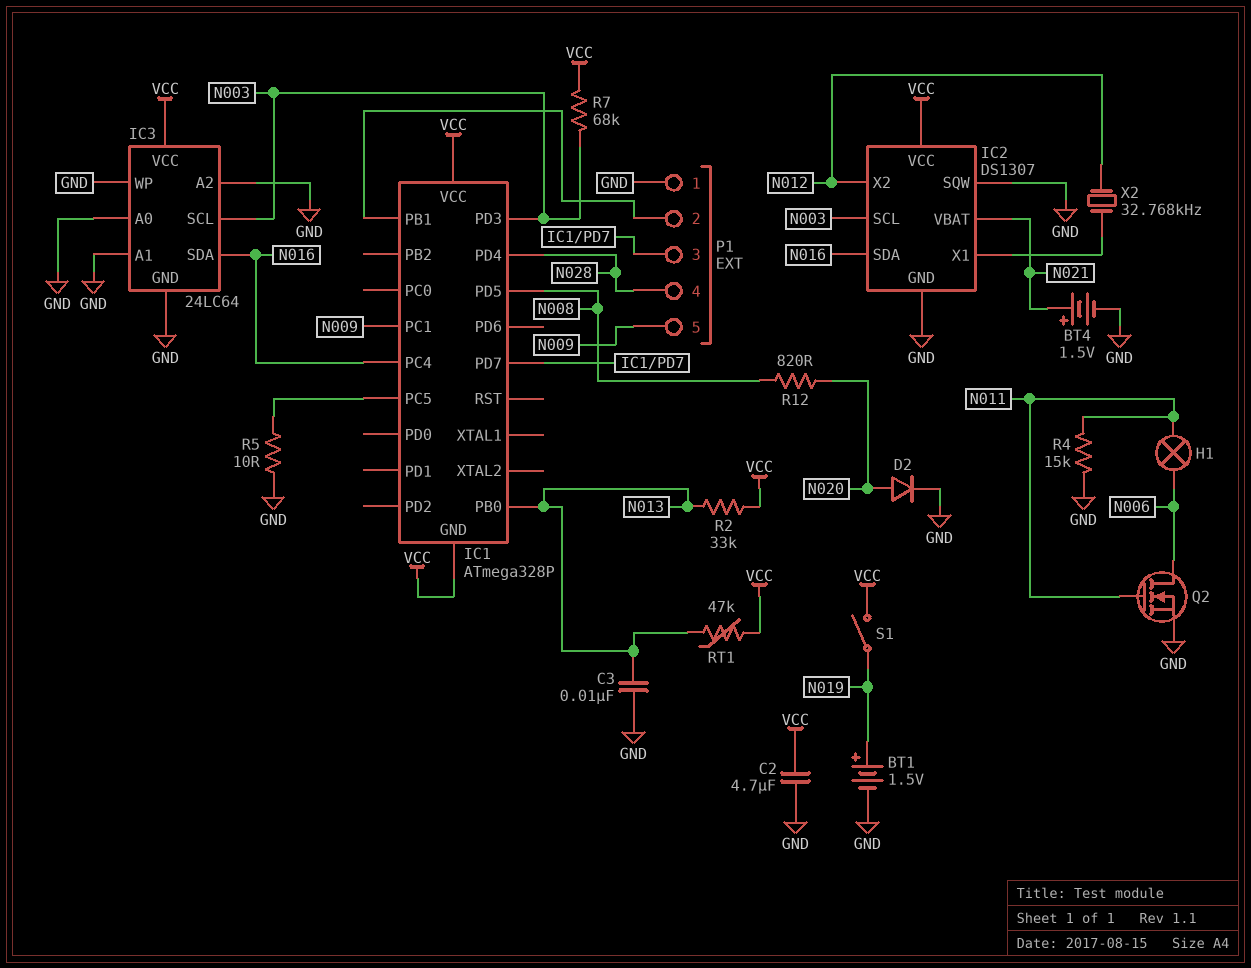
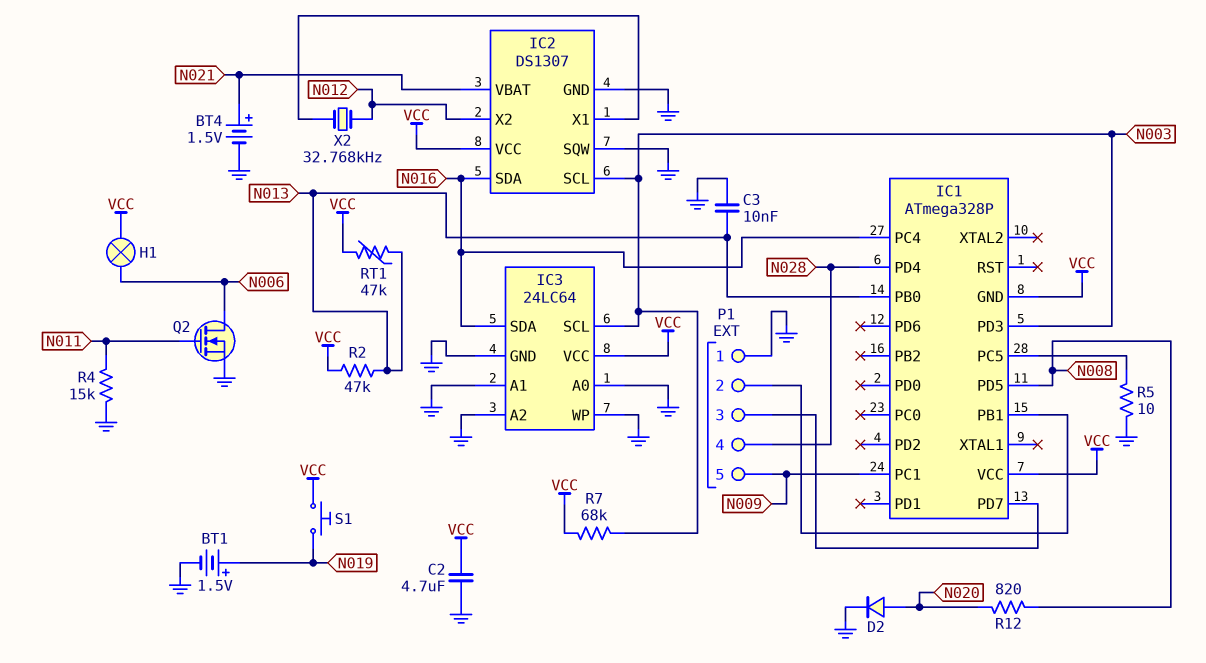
H1: lamp (N006, N011) -> lamp (N006, VCC)
R2: 33k (N013, VCC) -> 47k (N013, VCC)
S1: switch (N019, VCC) -> button (N019, VCC)

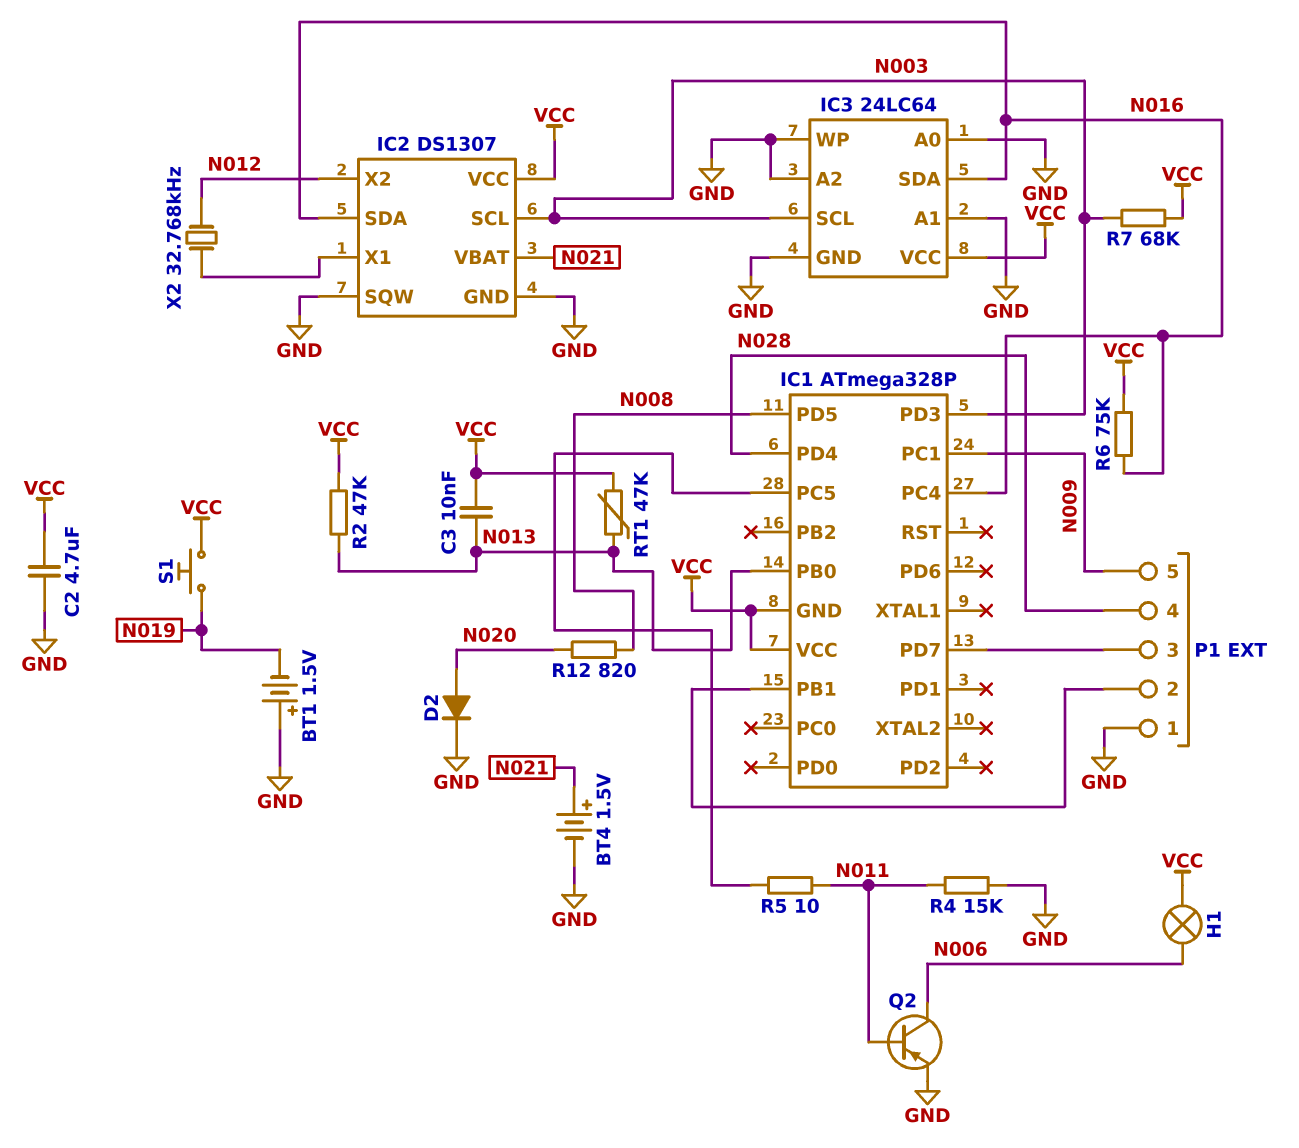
BT1: 1.5V (plus N019, minus GND) -> 1.5V (plus GND, minus N019)
C3: 10nF (GND, N013) -> 10nF (N013, VCC)
Q2: NMOS (G N011, D N006, S GND) -> PNP (B N011, C N006, E GND)
R5: 10 (GND, IC1/PC5) -> 10 (IC1/PC5, N011)
R6: none -> 75k (N016, VCC)

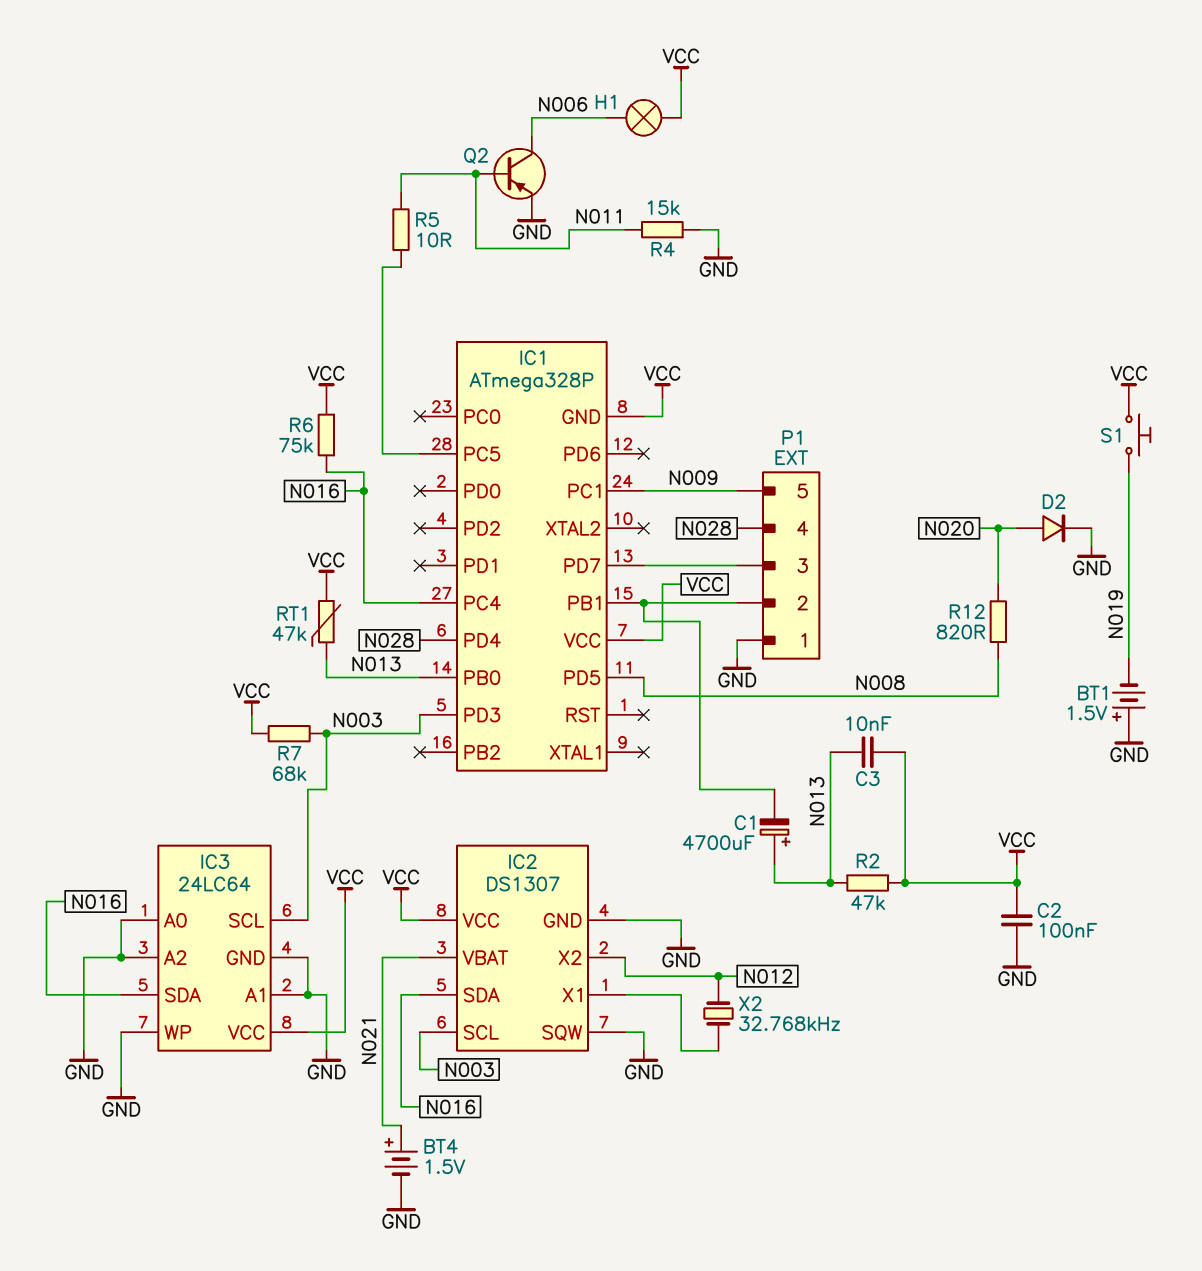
C1: none -> 4700uF (plus N013, minus IC1/PB1)
C2: 4.7uF (GND, VCC) -> 100nF (GND, VCC)

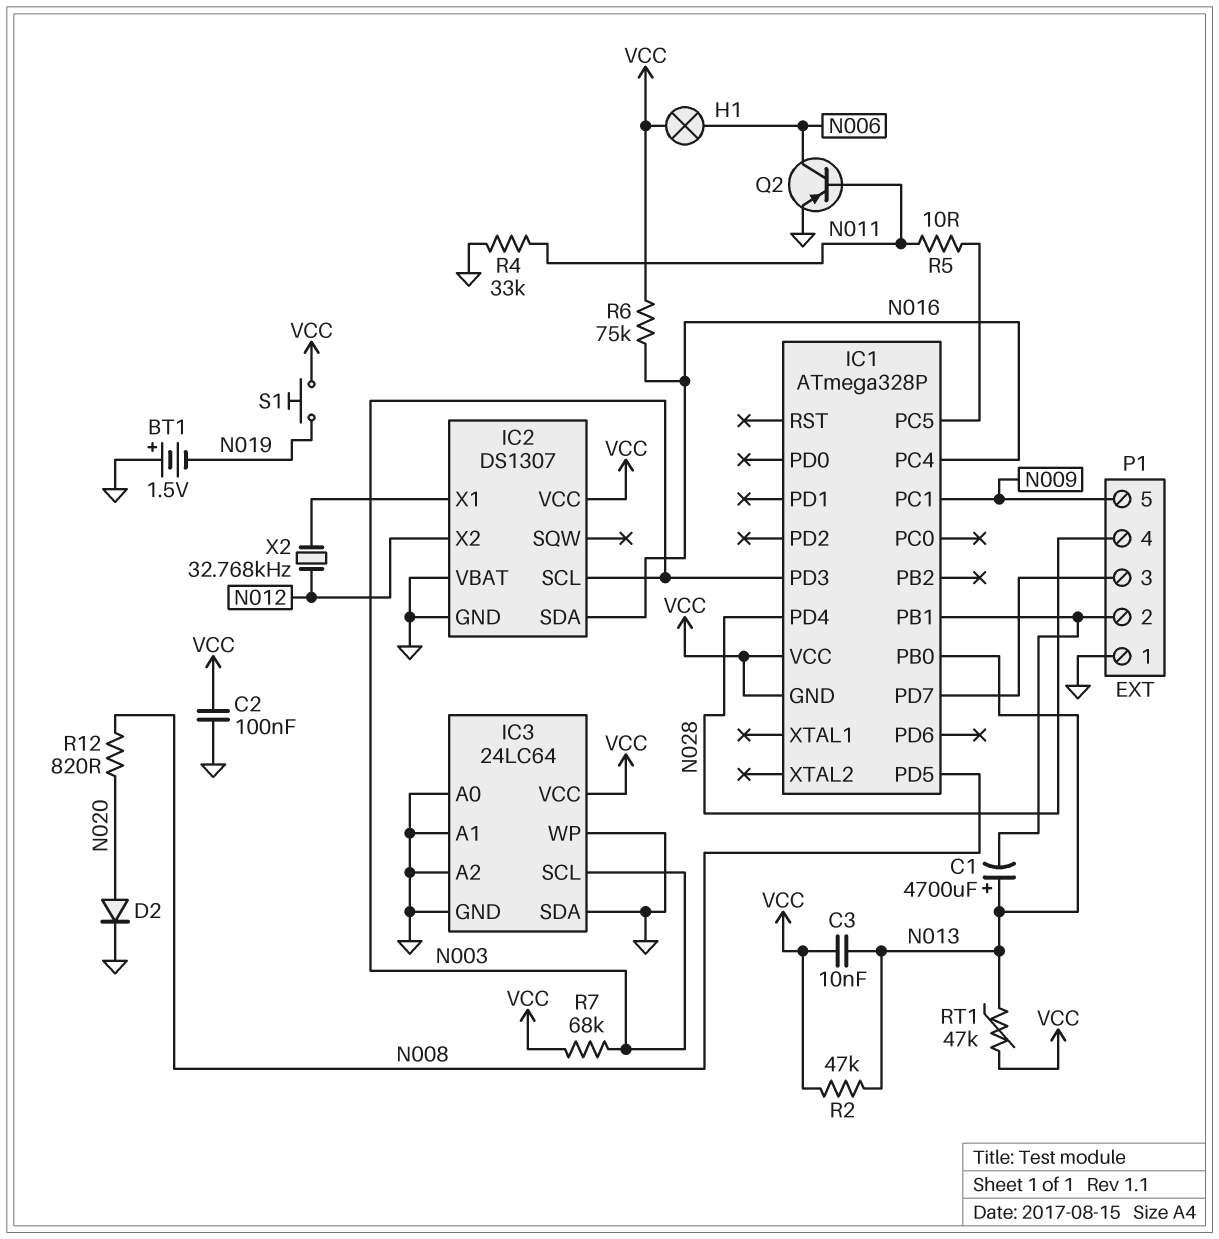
BT4: 1.5V (plus N021, minus GND) -> none
IC2 pin SQW: GND -> none
IC2 pin VBAT: N021 -> GND
IC3 pin SDA: N016 -> GND
R4: 15k (GND, N011) -> 33k (GND, N011)

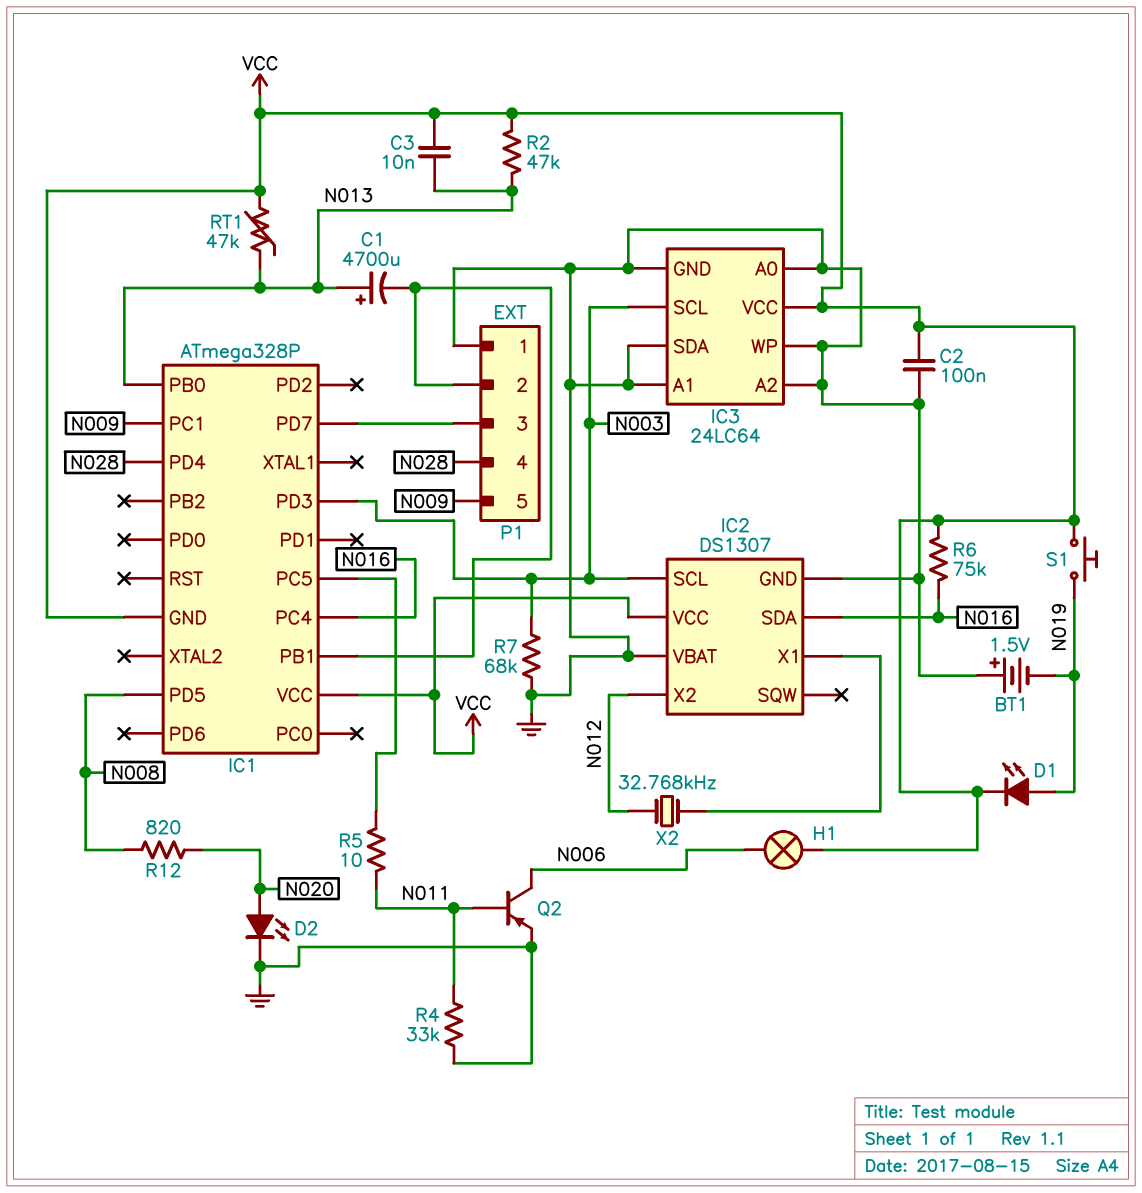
D1: none -> LED (A N019, K VCC)
D2: diode (A N020, K GND) -> LED (A N020, K GND)
R7: 68k (N003, VCC) -> 68k (GND, N003)

